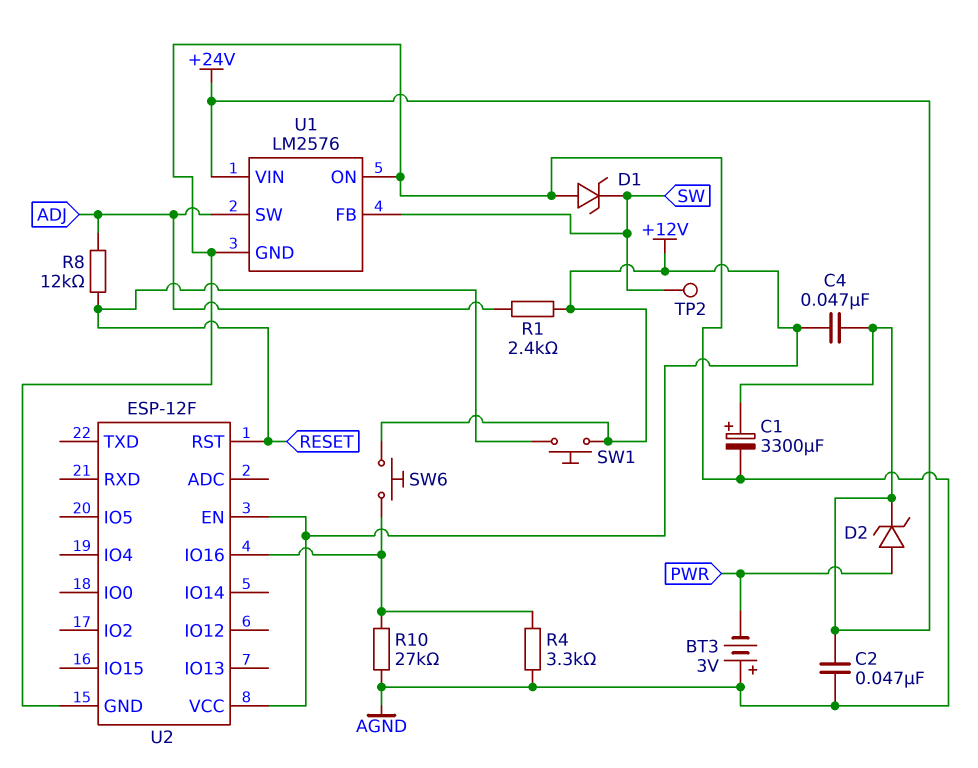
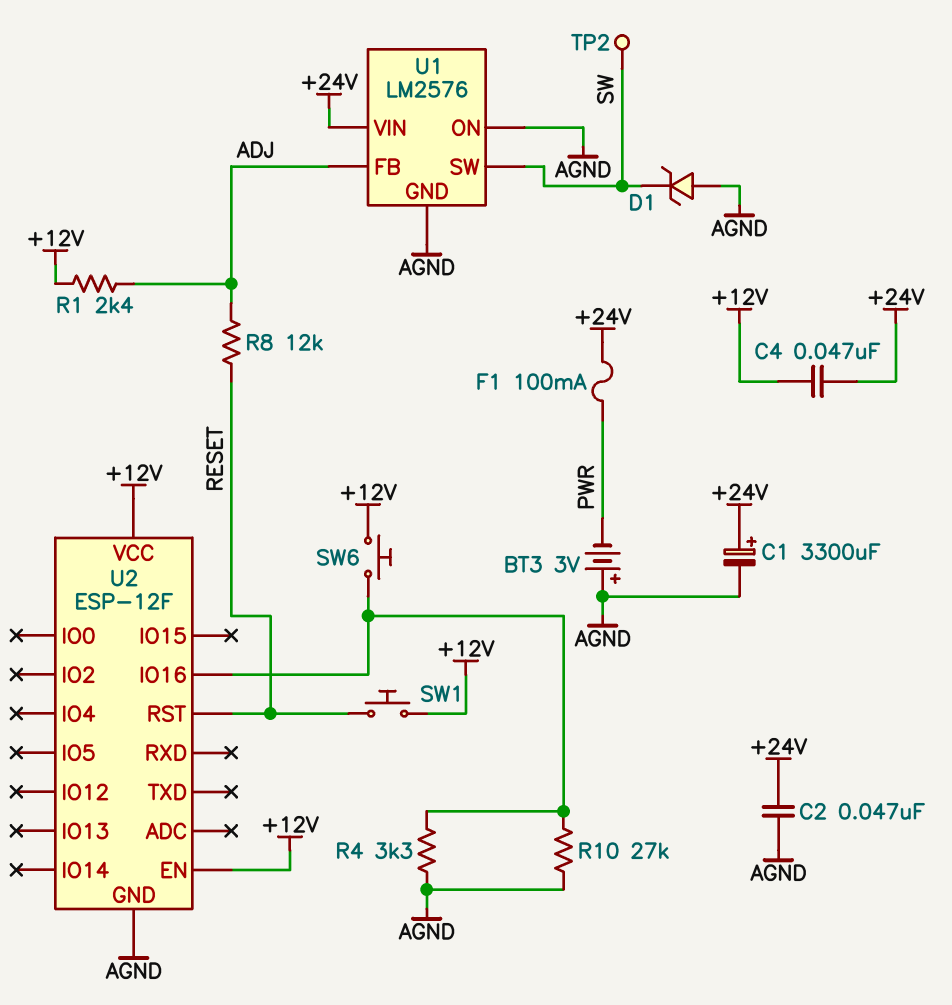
D2: zener (A PWR, K +24V) -> none
F1: none -> 100mA (+24V, PWR)
U1 pin FB: SW -> ADJ
U1 pin SW: ADJ -> SW

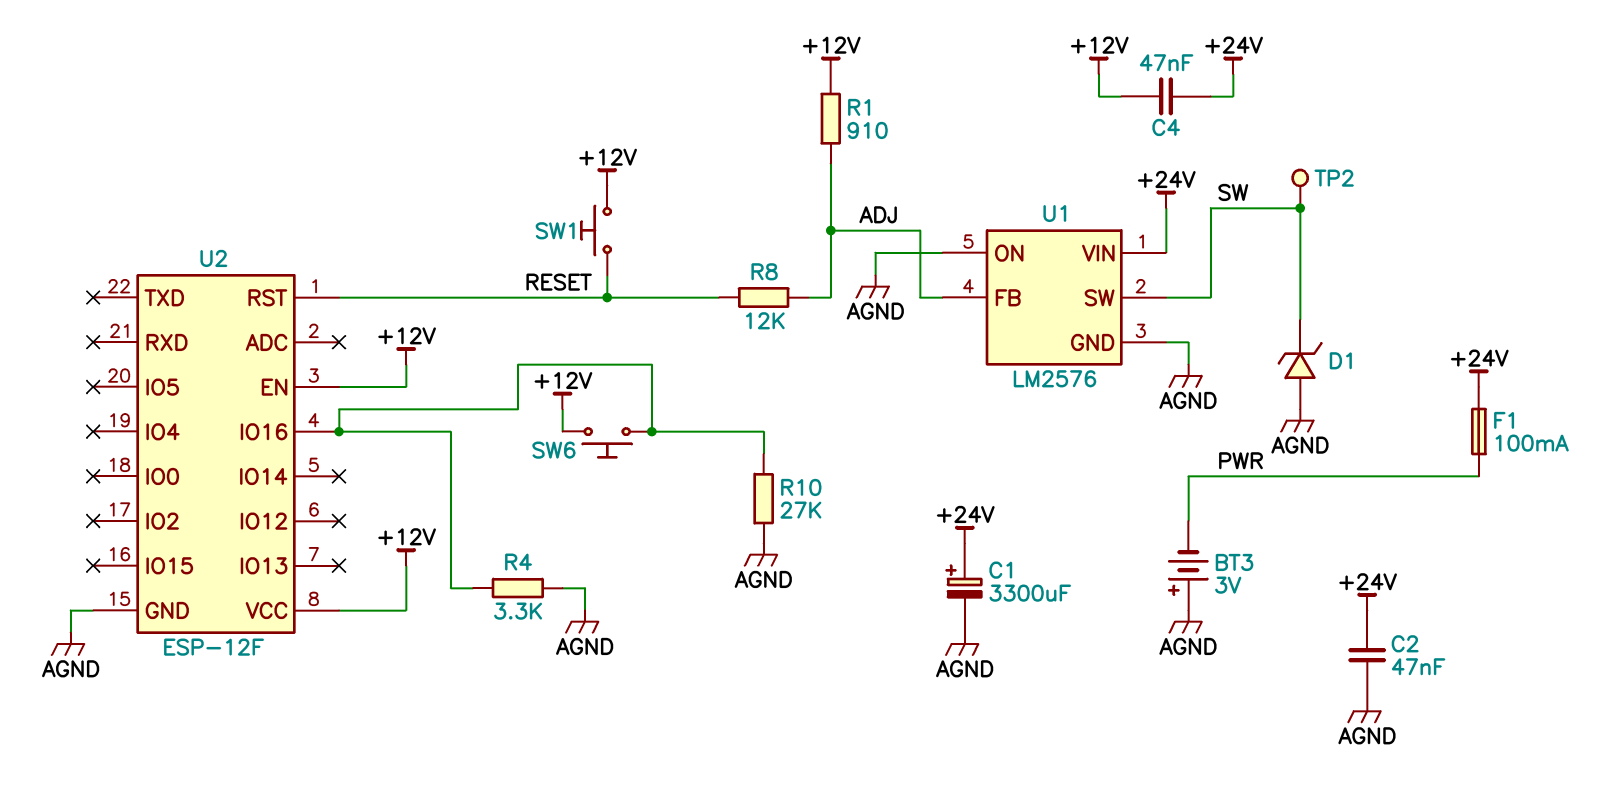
R1: 2.4k (+12V, ADJ) -> 910 (+12V, ADJ)

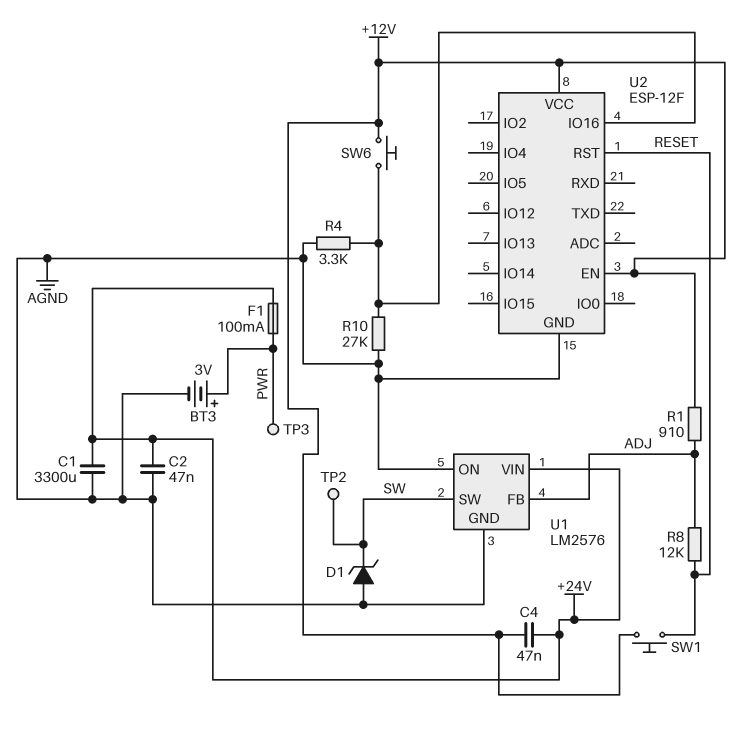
BT3: 3V (plus AGND, minus PWR) -> 3V (plus PWR, minus AGND)
C1: 3300uF (plus +24V, minus AGND) -> 3300uF (+24V, AGND)
TP3: none -> test point (PWR)

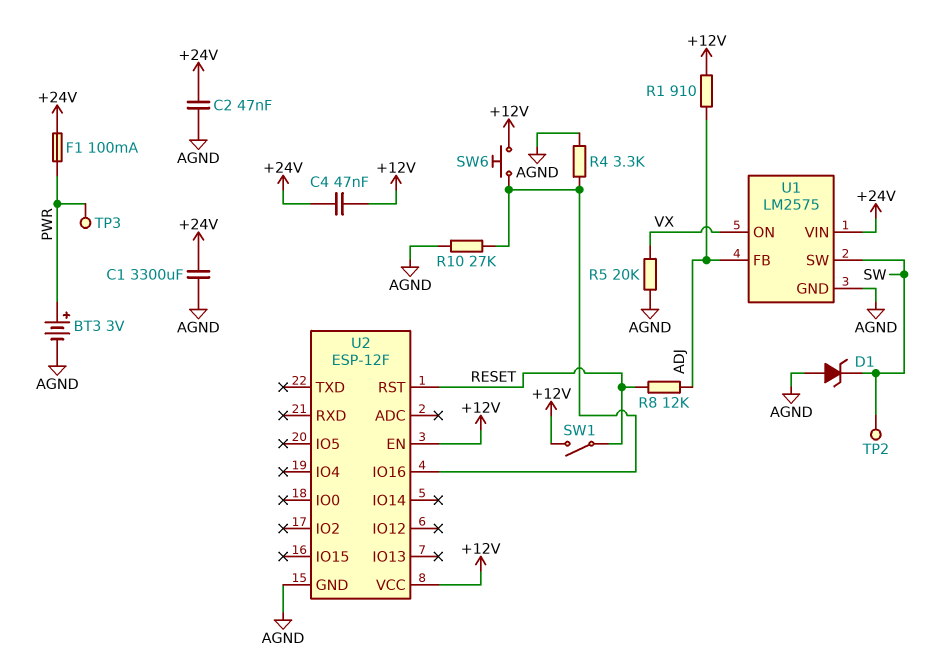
R5: none -> 20k (AGND, VX)
SW1: button (+12V, RESET) -> switch (+12V, RESET)
U1: LM2576 -> LM2575
U1 pin ON: AGND -> VX

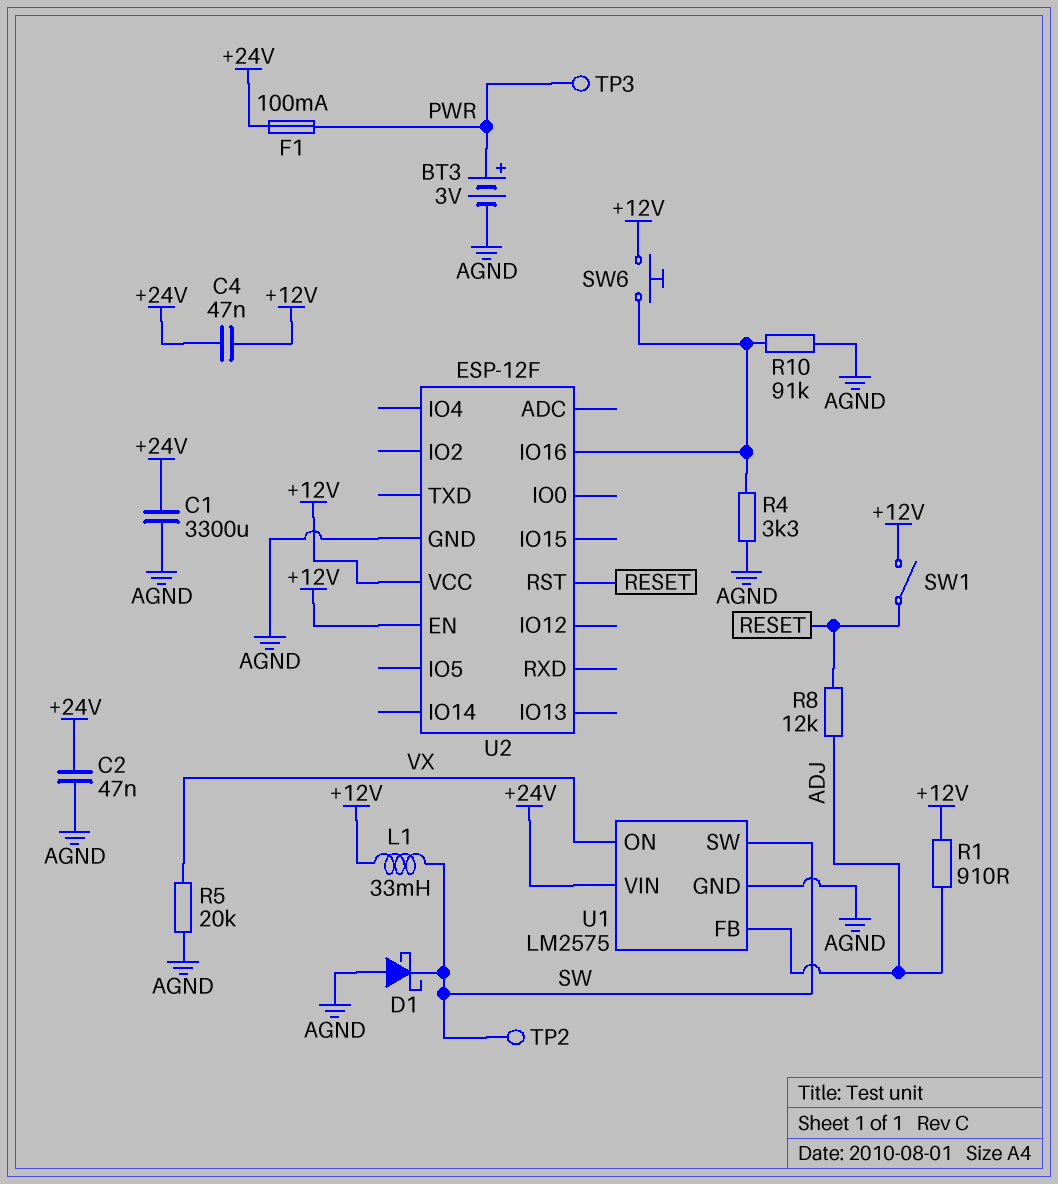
D1: zener (A AGND, K SW) -> schottky (A AGND, K SW)
L1: none -> 33mH (+12V, SW)
R10: 27k (AGND, U2/IO16) -> 91k (AGND, U2/IO16)

